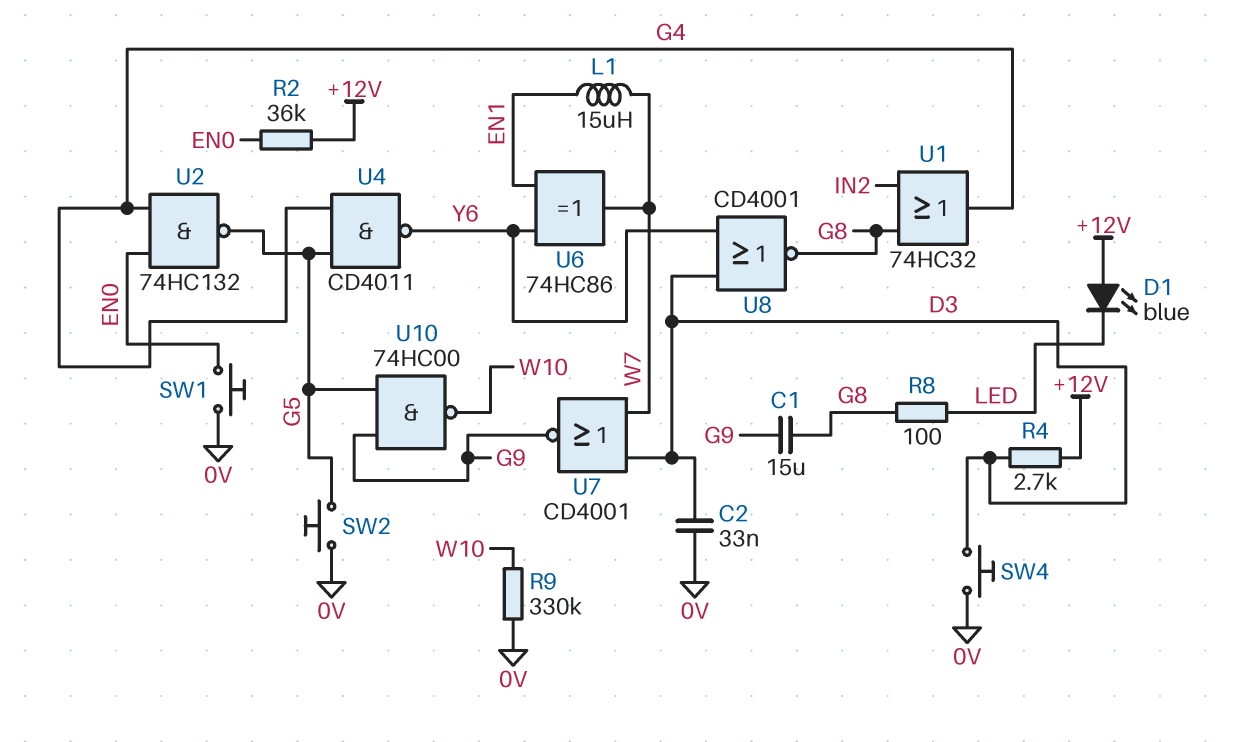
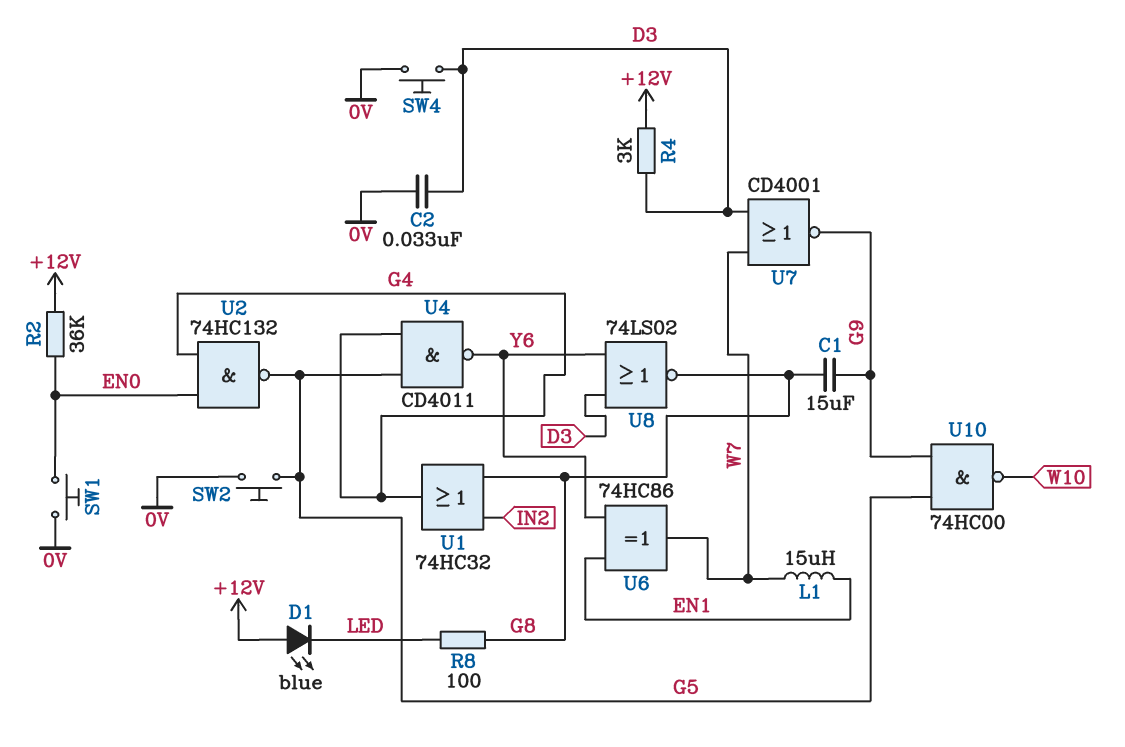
R4: 2.7k (+12V, D3) -> 3k (+12V, D3)
R9: 330k (0V, W10) -> none
U8: NOR CD4001 (in D3, in Y6, out G8) -> NOR 74LS02 (in D3, in Y6, out G8)

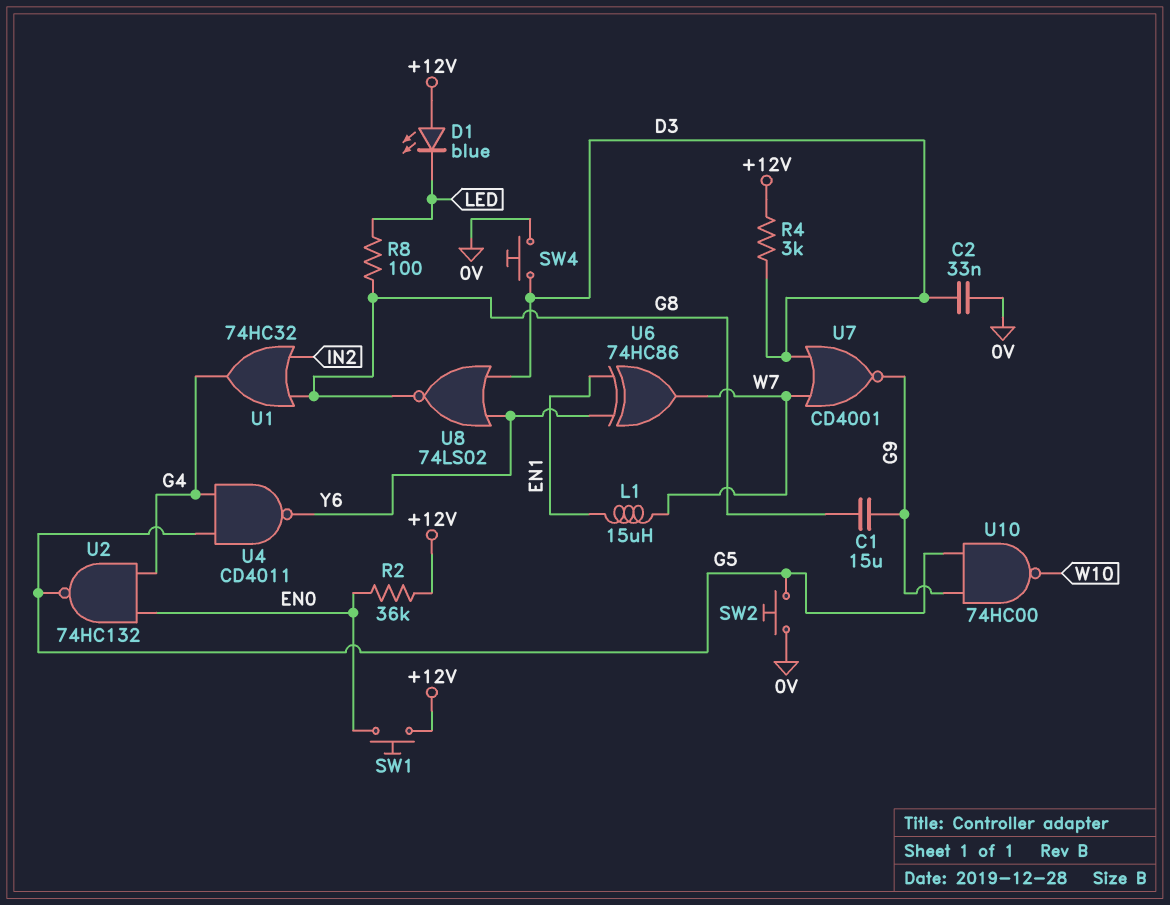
SW1: button (0V, EN0) -> button (+12V, EN0)

